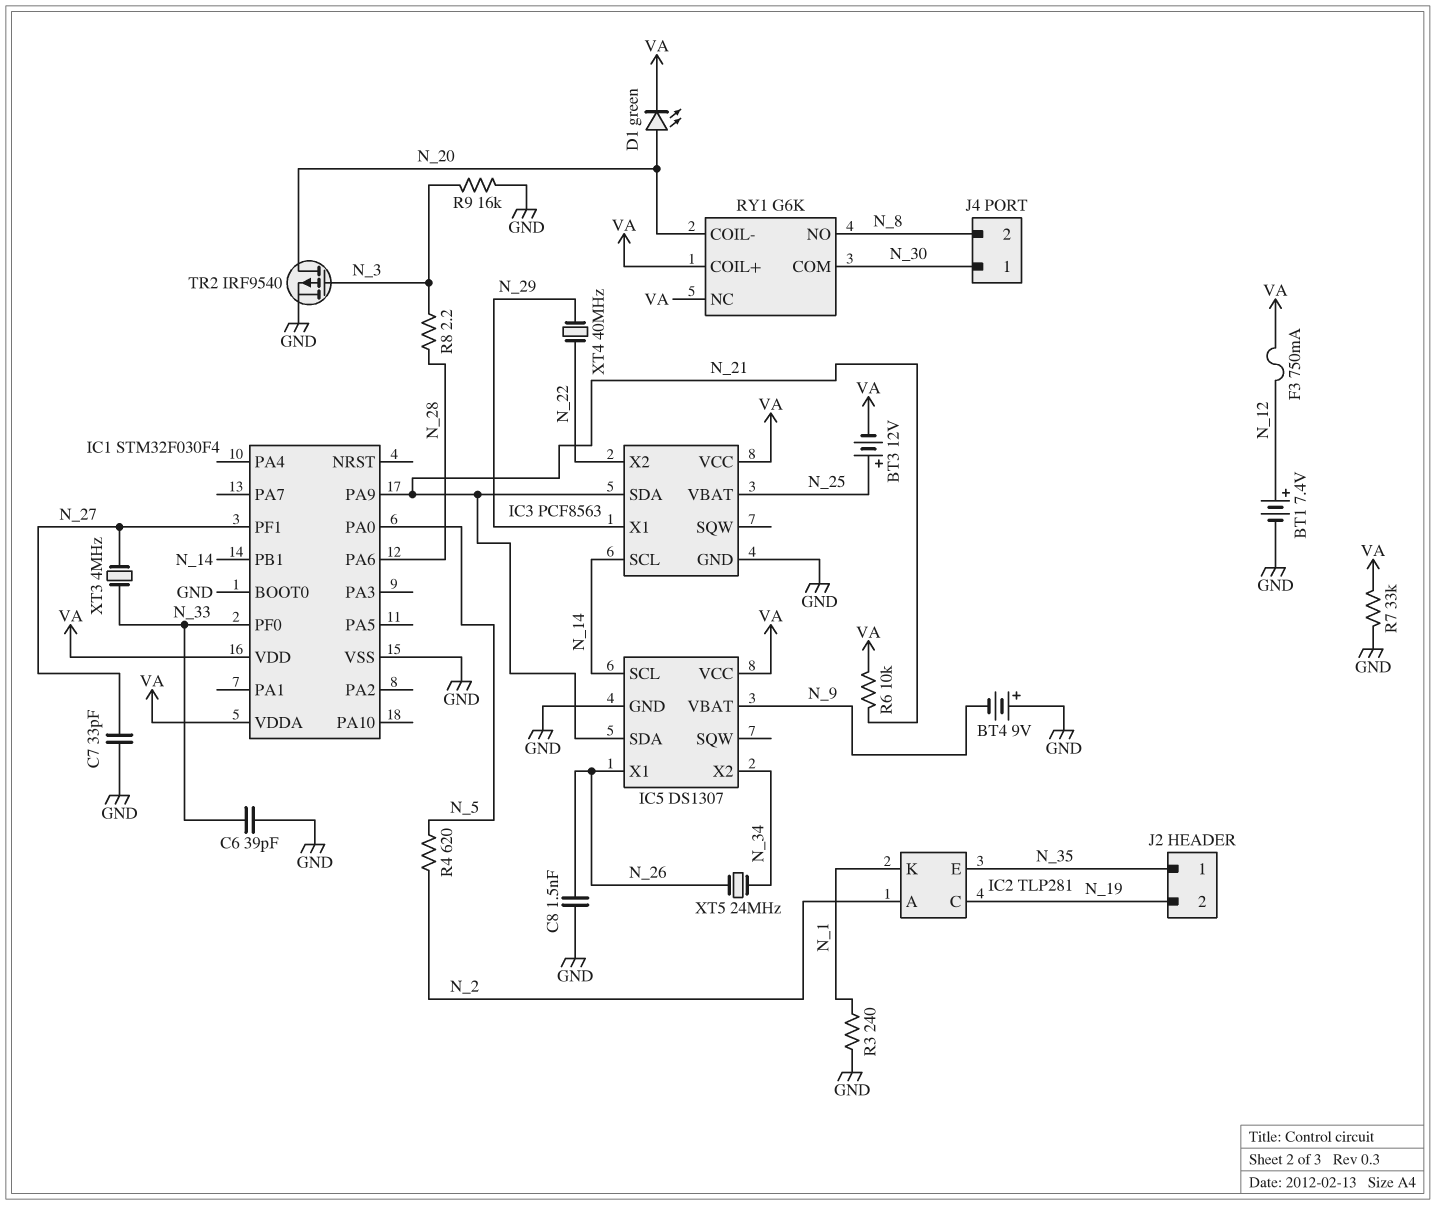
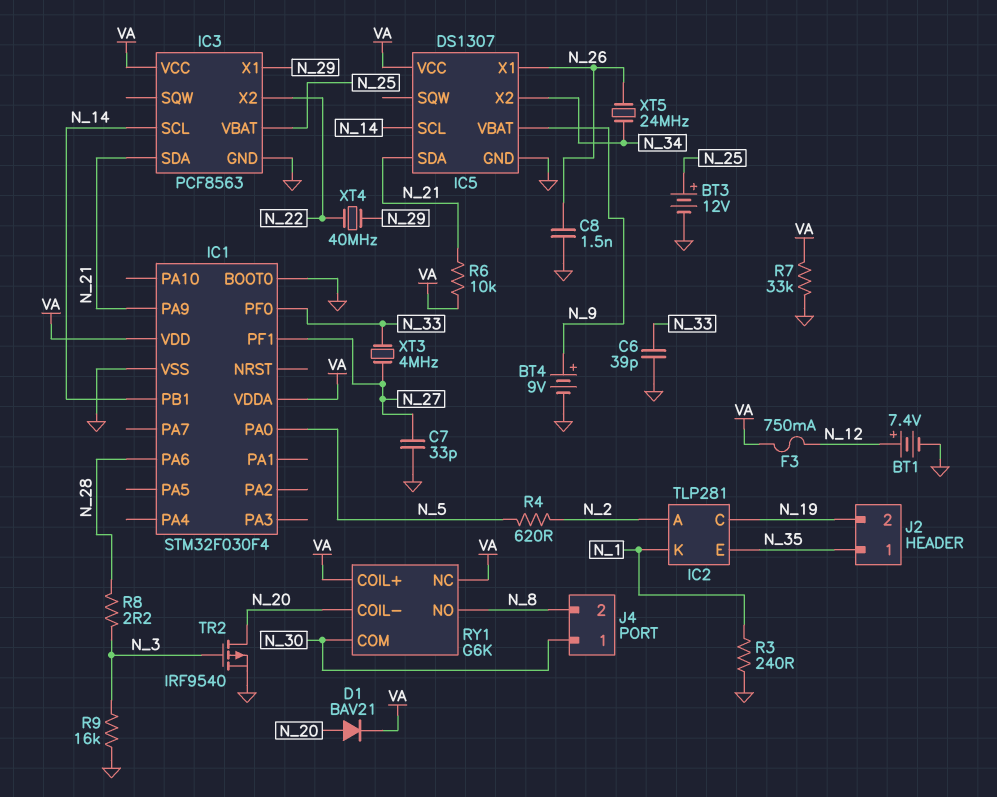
BT3: 12V (plus N_25, minus VA) -> 12V (plus N_25, minus GND)
BT4: 9V (plus GND, minus N_9) -> 9V (plus N_9, minus GND)
D1: LED green (A N_20, K VA) -> diode BAV21 (A N_20, K VA)

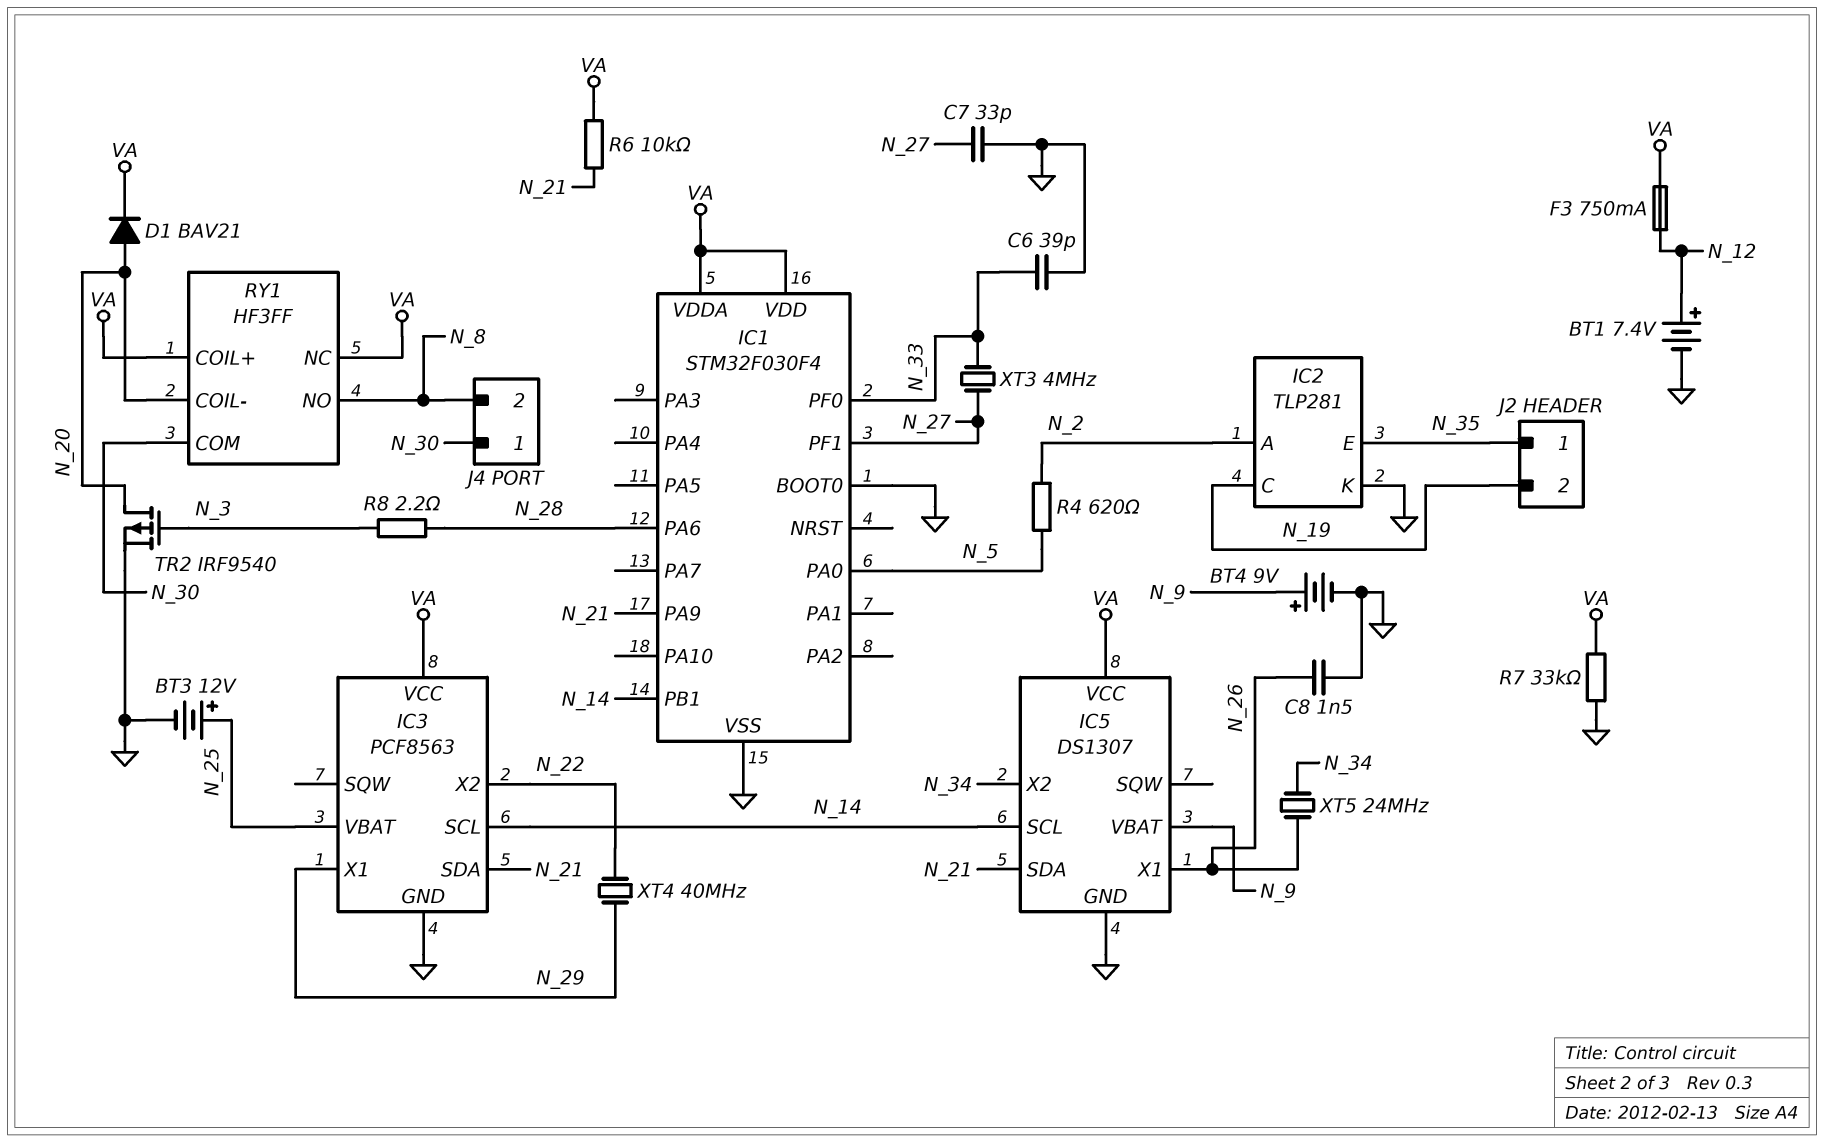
IC2 pin K: N_1 -> GND
R3: 240 (GND, N_1) -> none
R9: 16k (GND, N_3) -> none
RY1: G6K -> HF3FF

